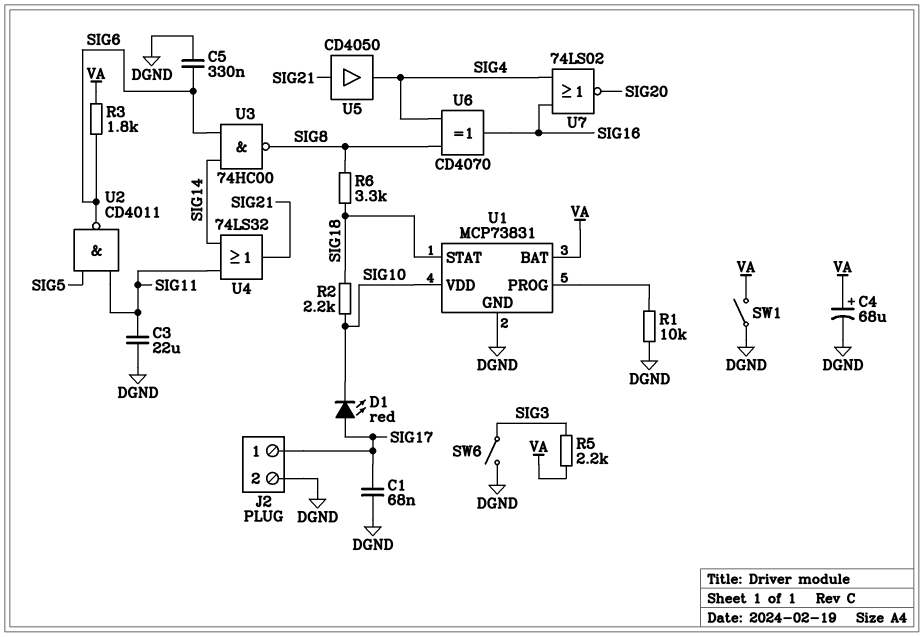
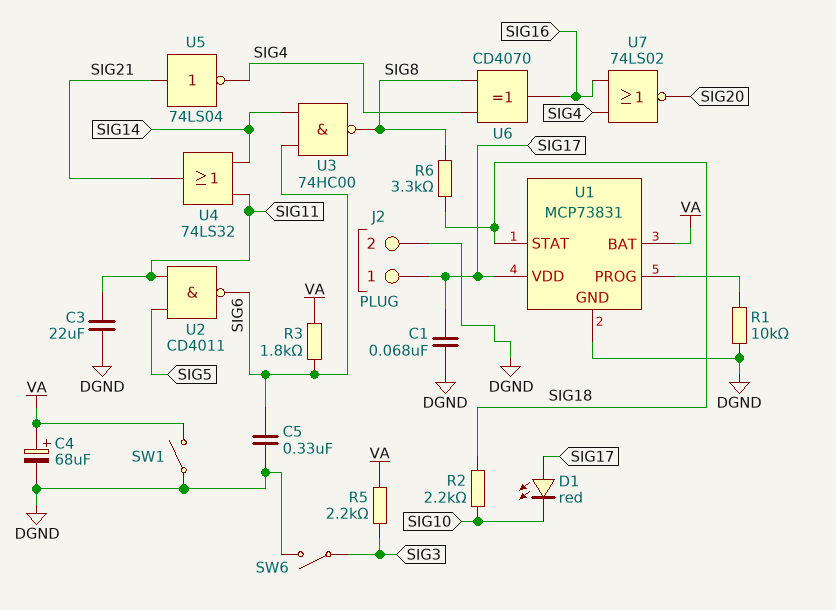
U1 pin VDD: SIG10 -> SIG17
U5: buffer CD4050 (in SIG21, out SIG4) -> NOT 74LS04 (in SIG21, out SIG4)

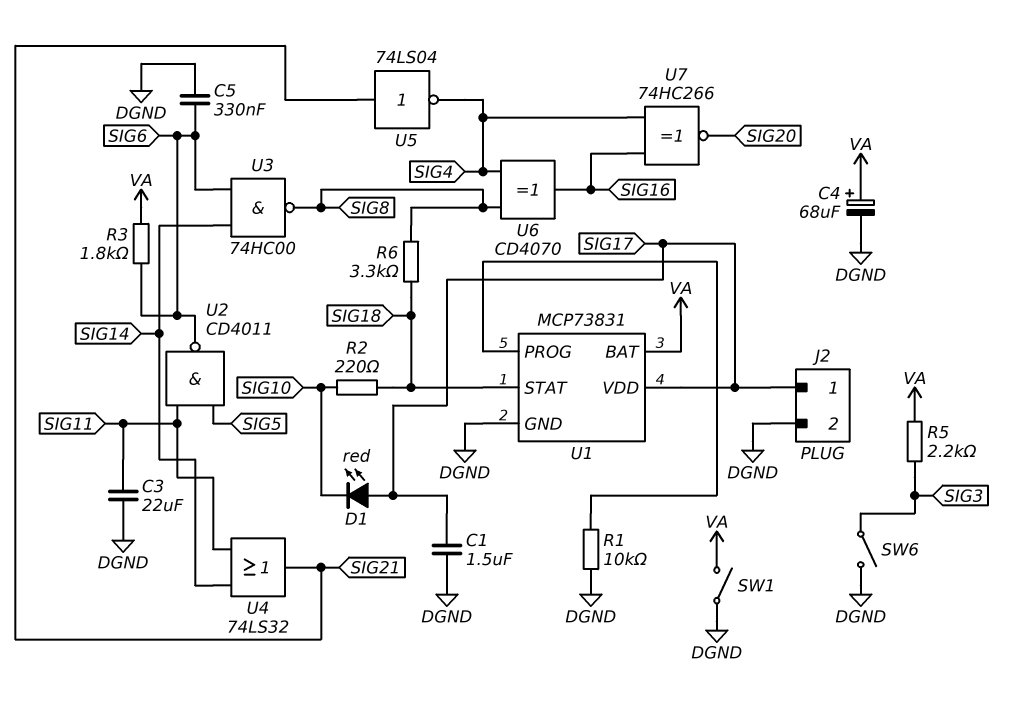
C1: 68nF (DGND, SIG17) -> 1.5uF (DGND, SIG17)
R2: 2.2k (SIG10, SIG18) -> 220 (SIG10, SIG18)
U7: NOR 74LS02 (in SIG4, in SIG16, out SIG20) -> XNOR 74HC266 (in SIG4, in SIG16, out SIG20)

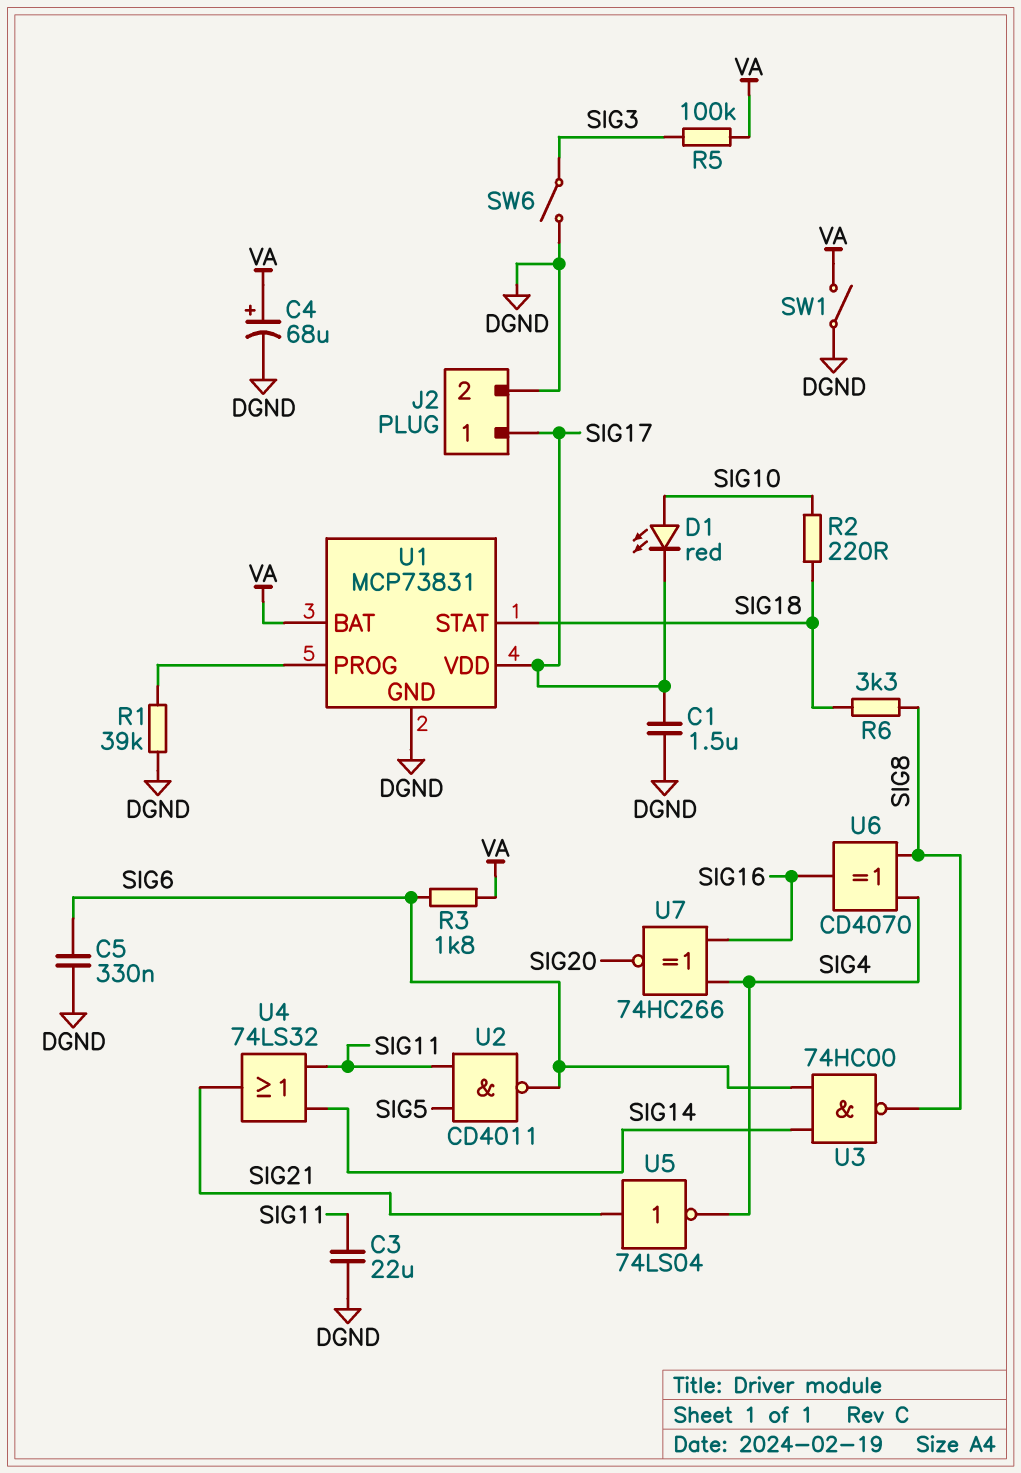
D1: LED red (A SIG17, K SIG10) -> LED red (A SIG10, K SIG17)
R1: 10k (DGND, U1/PROG) -> 39k (DGND, U1/PROG)
R5: 2.2k (SIG3, VA) -> 100k (SIG3, VA)

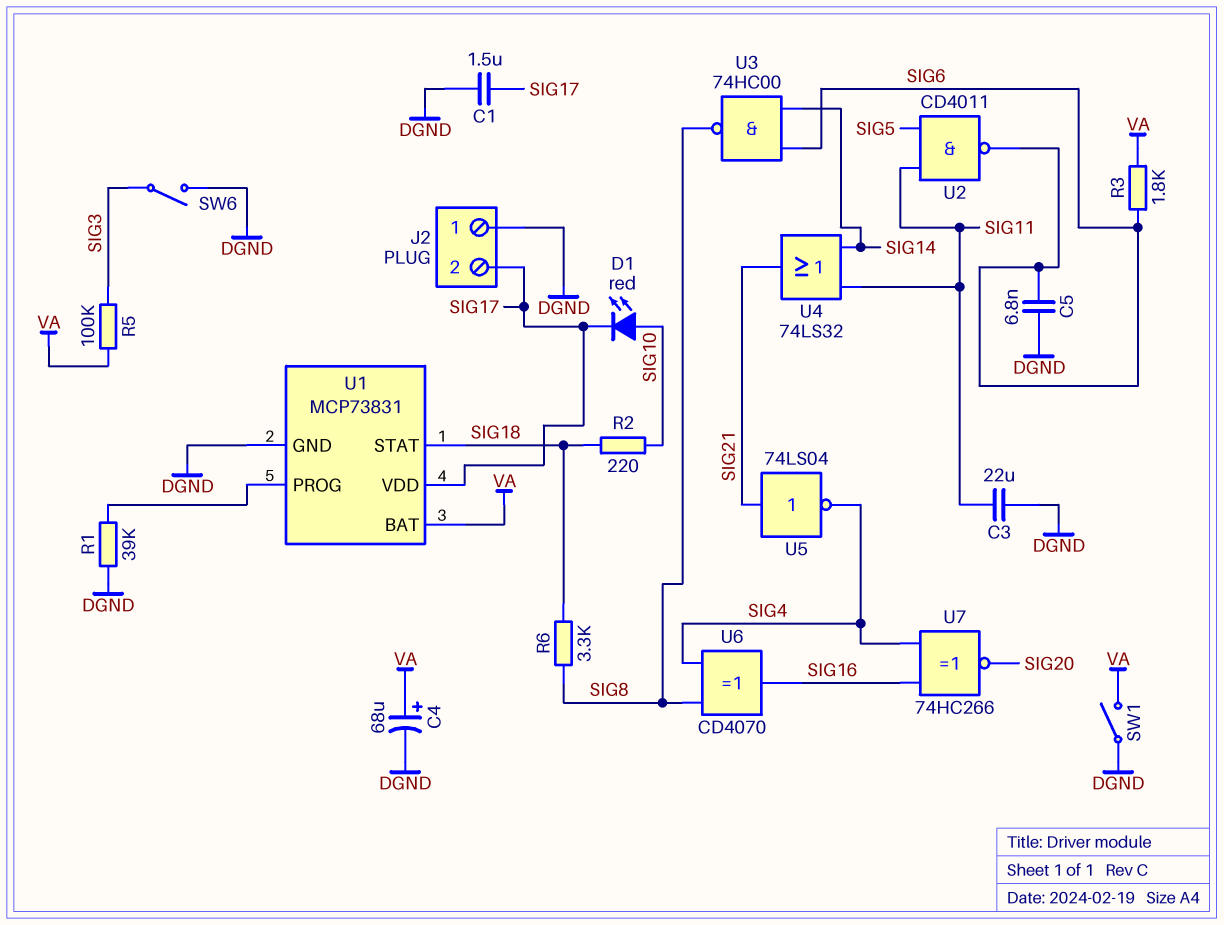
C5: 330nF (DGND, SIG6) -> 6.8nF (DGND, SIG6)
J2 pin 1: SIG17 -> DGND
J2 pin 2: DGND -> SIG17

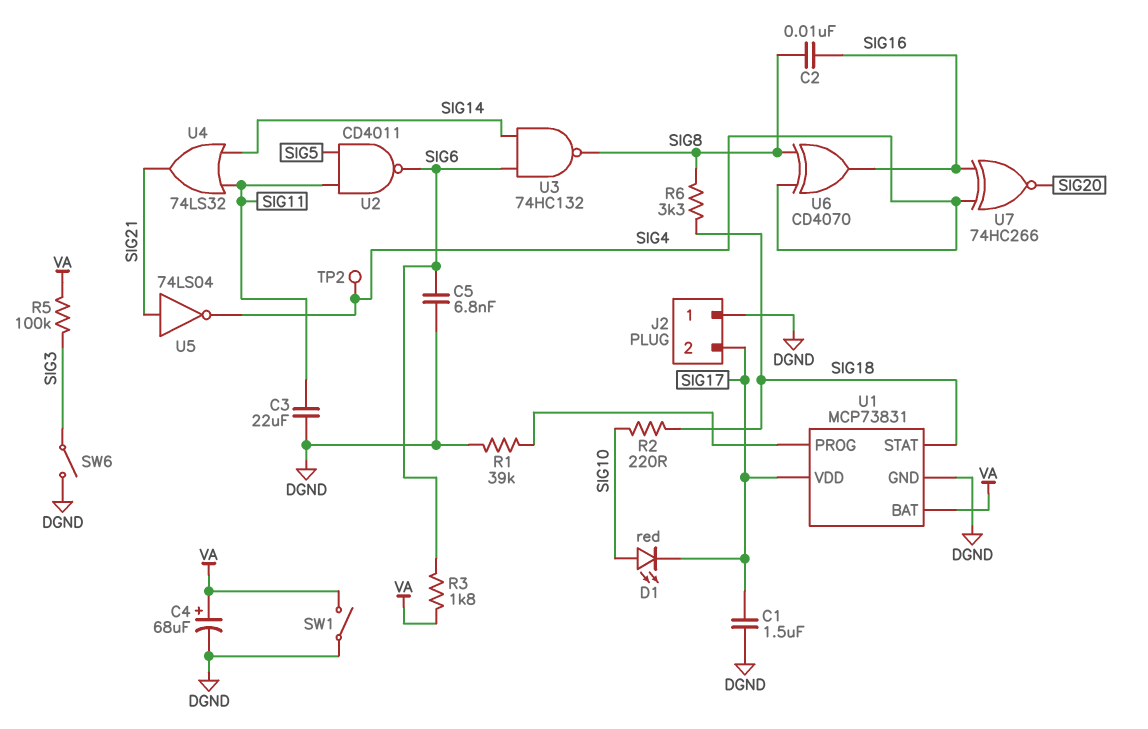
C2: none -> 10nF (SIG8, SIG16)
TP2: none -> test point (SIG4)
U3: NAND 74HC00 (in SIG6, in SIG14, out SIG8) -> NAND 74HC132 (in SIG6, in SIG14, out SIG8)

